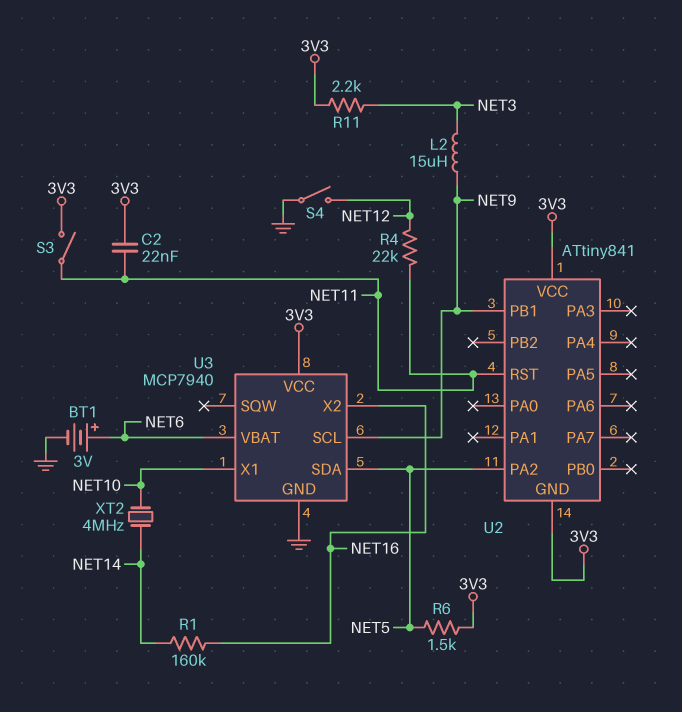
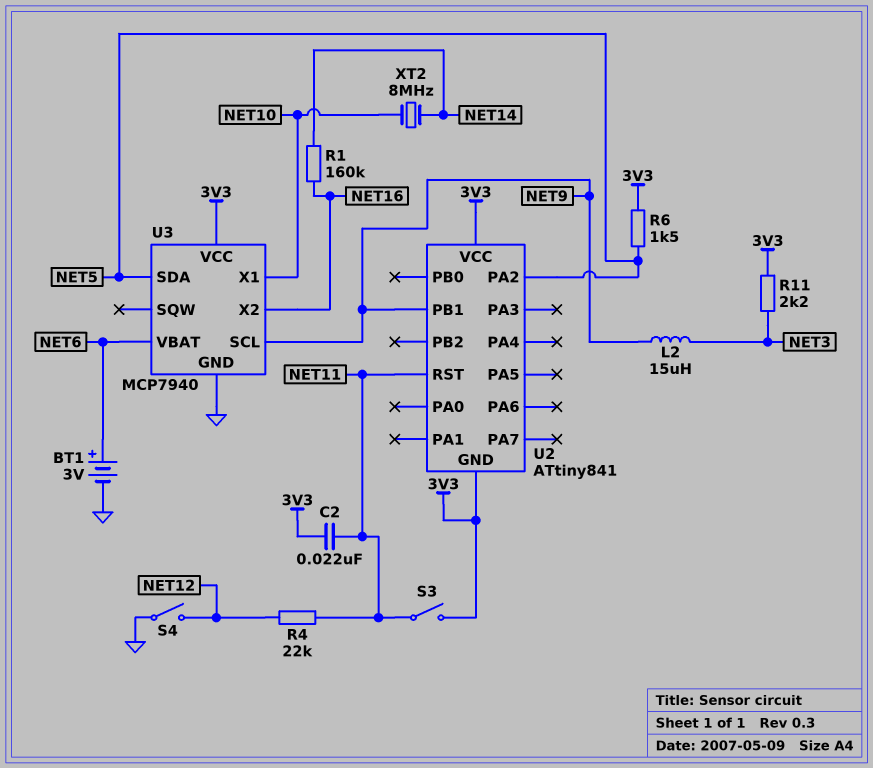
XT2: 4MHz (NET10, NET14) -> 8MHz (NET10, NET14)

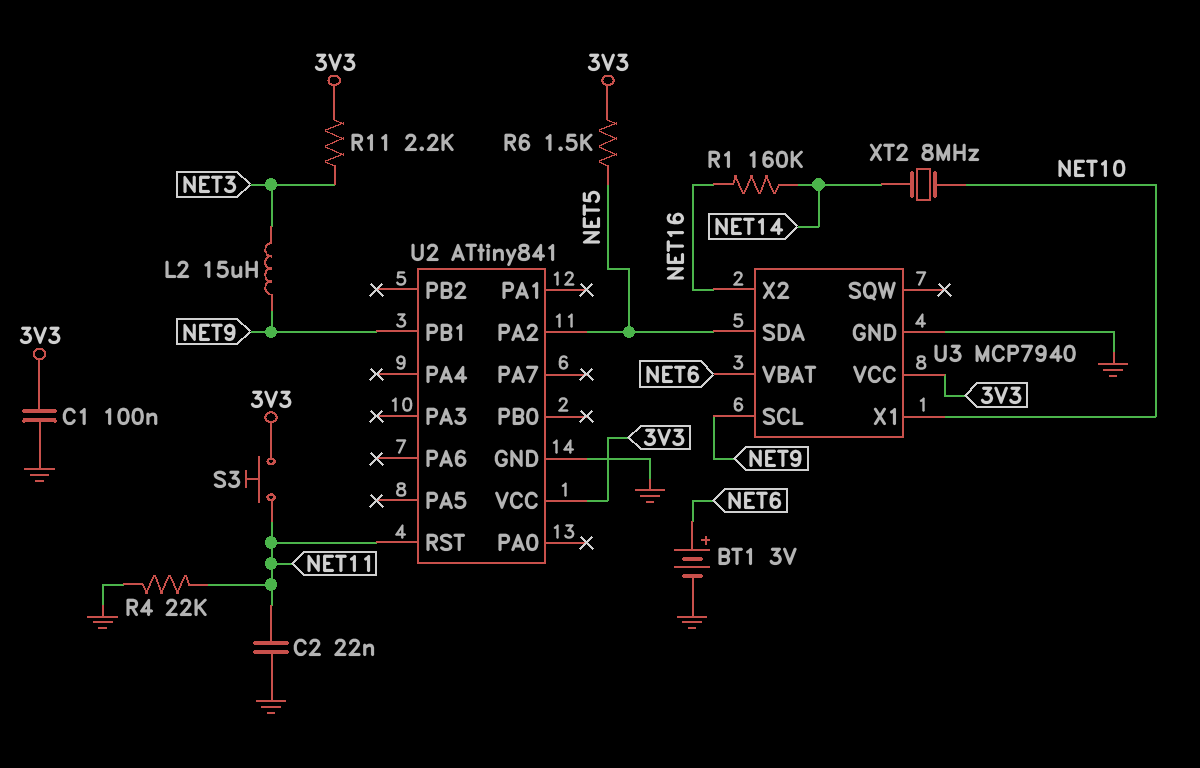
C1: none -> 100nF (3V3, GND)
C2: 22nF (3V3, NET11) -> 22nF (GND, NET11)
R4: 22k (NET11, NET12) -> 22k (GND, NET11)
S3: switch (3V3, NET11) -> button (3V3, NET11)
S4: switch (GND, NET12) -> none
U2 pin GND: 3V3 -> GND

